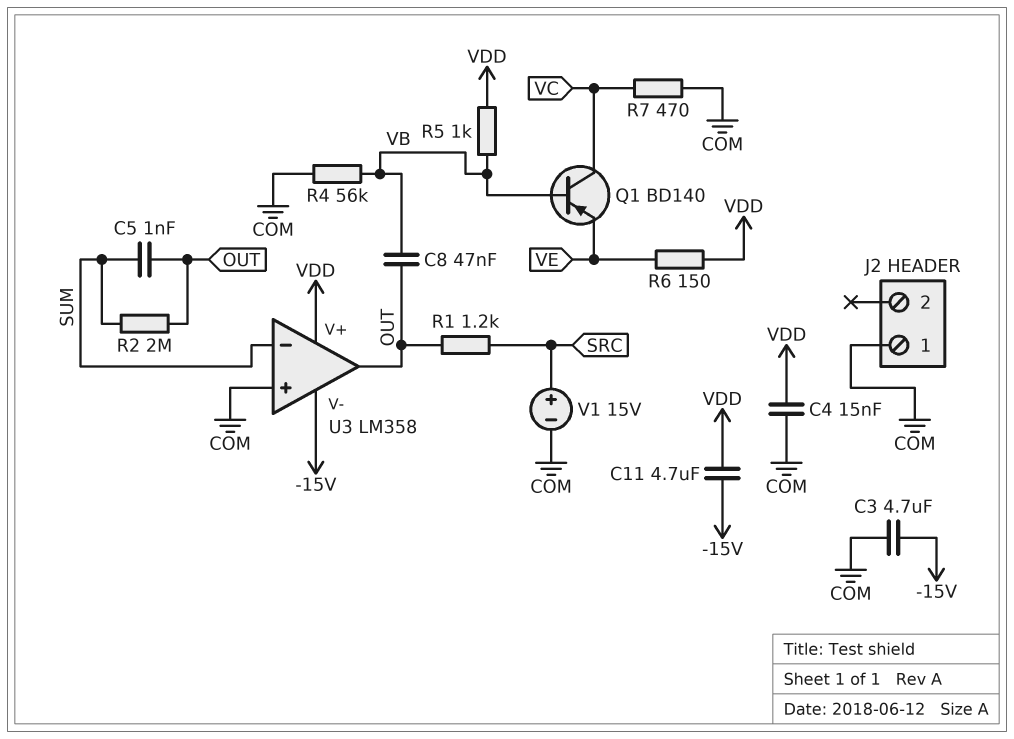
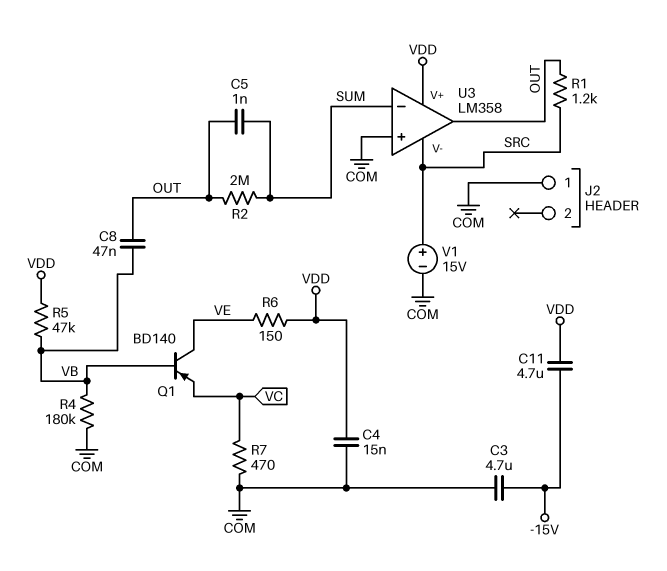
Q1: PNP BD140 (B VB, C VC, E VE) -> PNP BD140 (B VB, C VE, E VC)
R4: 56k (COM, VB) -> 180k (COM, VB)
R5: 1k (VB, VDD) -> 47k (VB, VDD)
U3 pin V-: -15V -> SRC

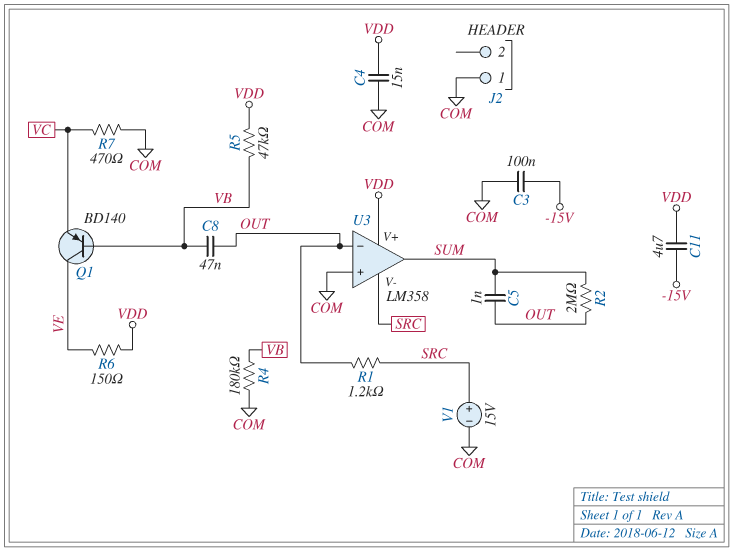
C3: 4.7uF (-15V, COM) -> 100nF (-15V, COM)
U3 pin in-: SUM -> OUT
U3 pin out: OUT -> SUM

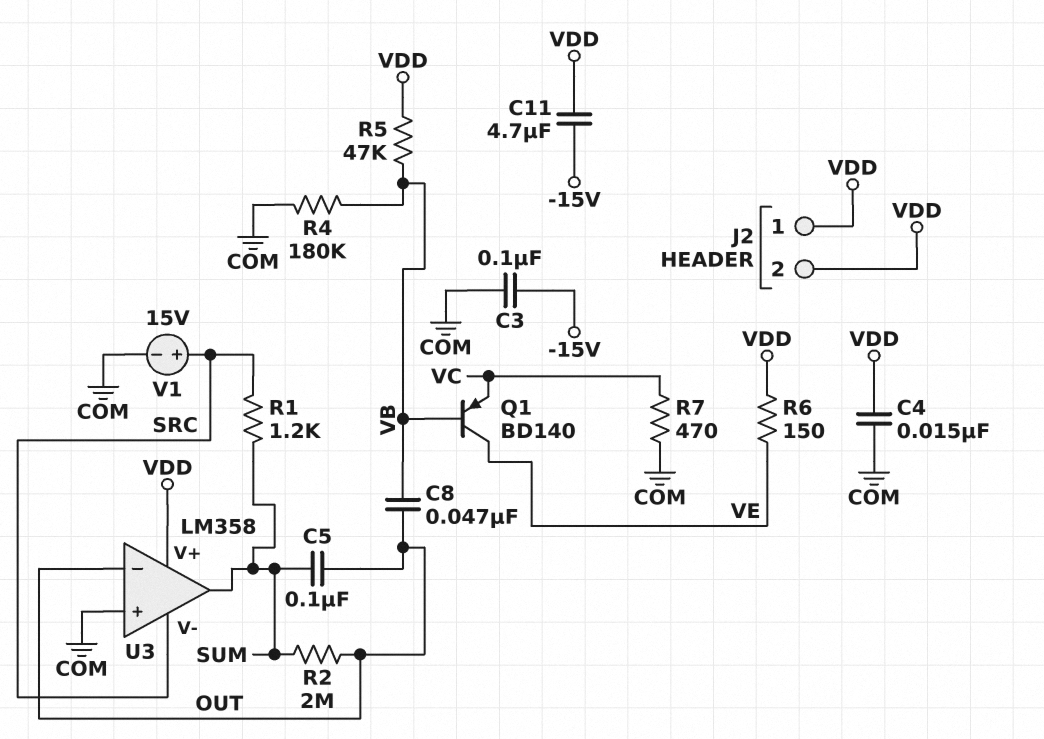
C5: 1nF (OUT, SUM) -> 100nF (OUT, SUM)
J2 pin 1: COM -> VDD
J2 pin 2: none -> VDD
R1: 1.2k (OUT, SRC) -> 1.2k (SRC, SUM)

